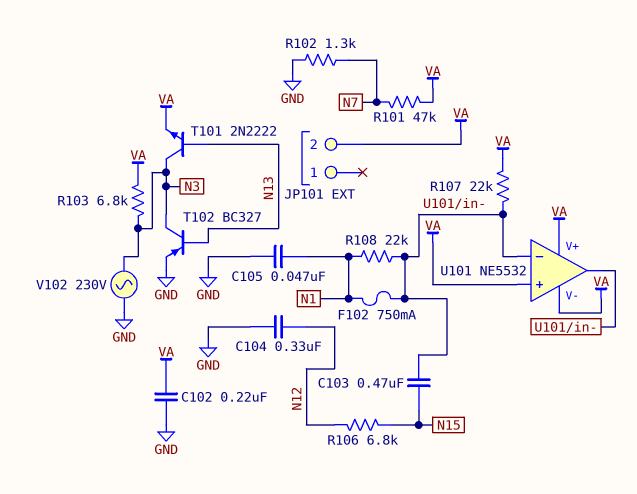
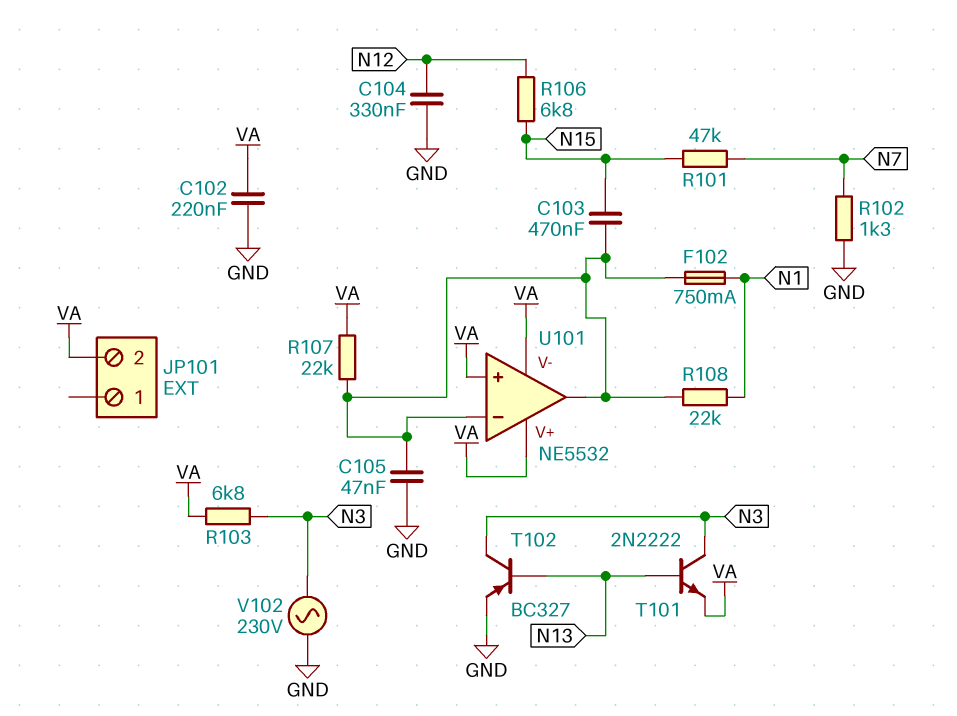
C105: 47nF (GND, N1) -> 47nF (GND, U101/in-)
R101: 47k (N7, VA) -> 47k (N7, N15)

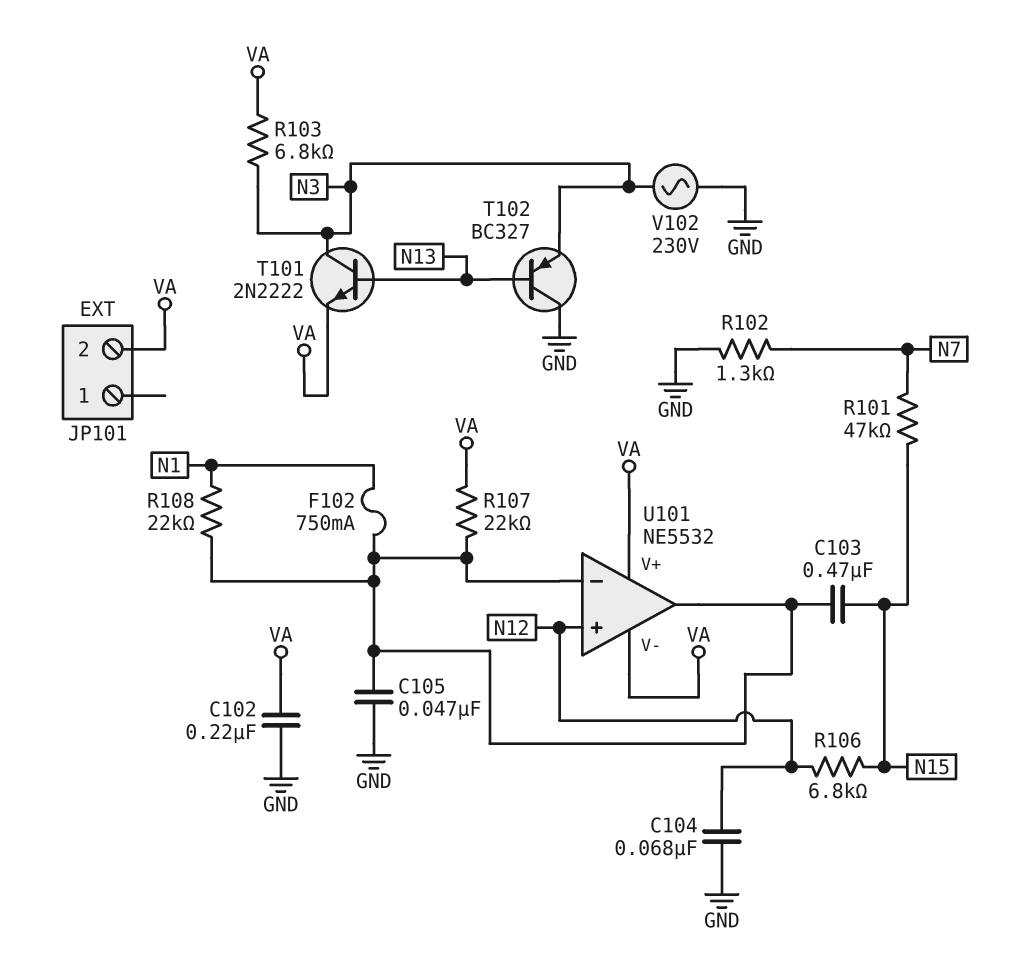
C104: 330nF (GND, N12) -> 68nF (GND, N12)
T102: PNP BC327 (B N13, C N3, E GND) -> PNP BC327 (B N13, C GND, E N3)
U101 pin in+: VA -> N12

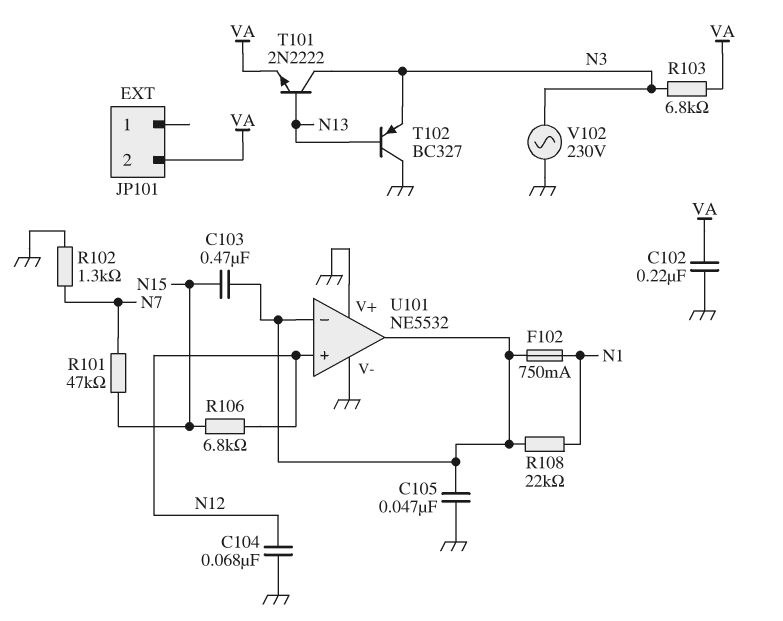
R107: 22k (U101/in-, VA) -> none
U101 pin V+: VA -> GND
U101 pin V-: VA -> GND

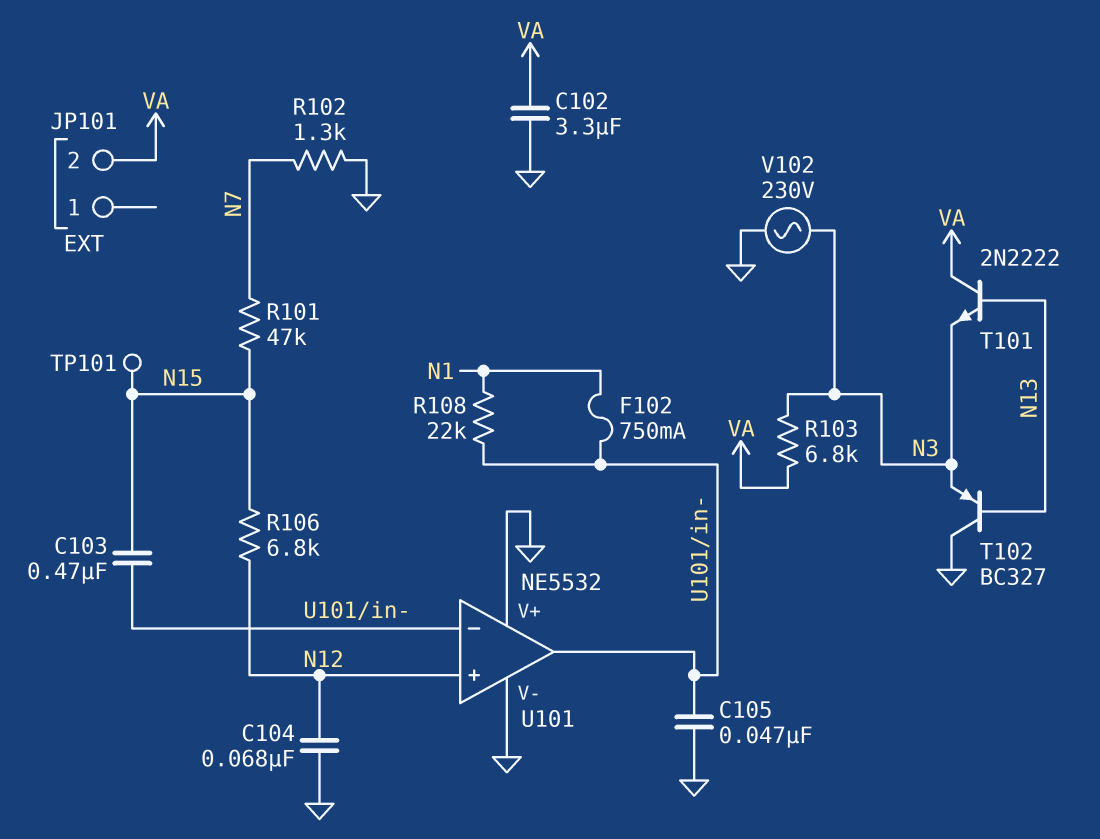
C102: 220nF (GND, VA) -> 3.3uF (GND, VA)
T101: NPN 2N2222 (B N13, C N3, E VA) -> NPN 2N2222 (B N13, C VA, E N3)
TP101: none -> test point (N15)

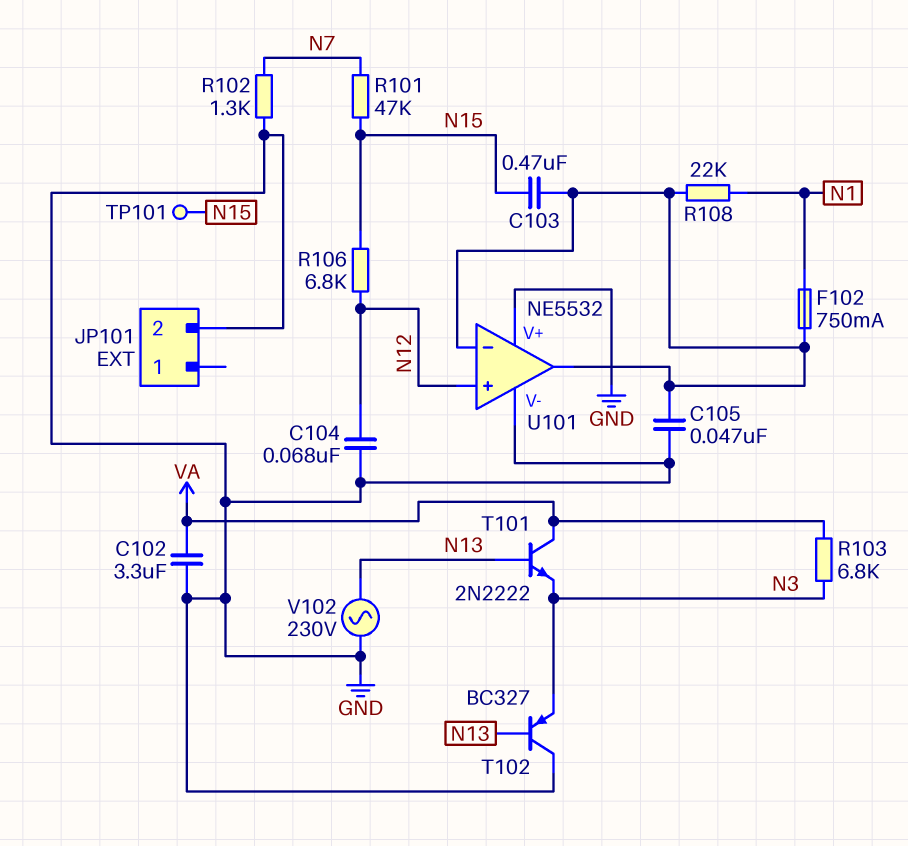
JP101 pin 2: VA -> GND
V102: AC 230V (GND, N3) -> AC 230V (GND, N13)

